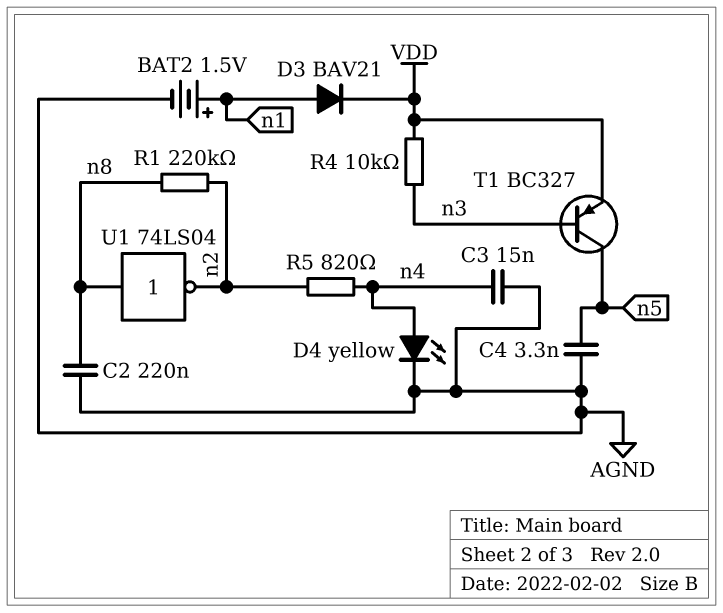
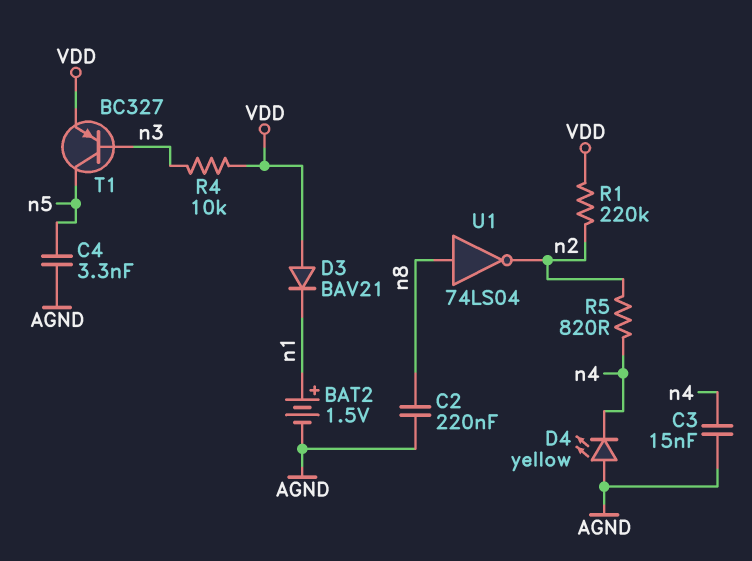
D3: diode BAV21 (A n1, K VDD) -> diode BAV21 (A VDD, K n1)
D4: LED yellow (A n4, K AGND) -> LED yellow (A AGND, K n4)
R1: 220k (n2, n8) -> 220k (VDD, n2)

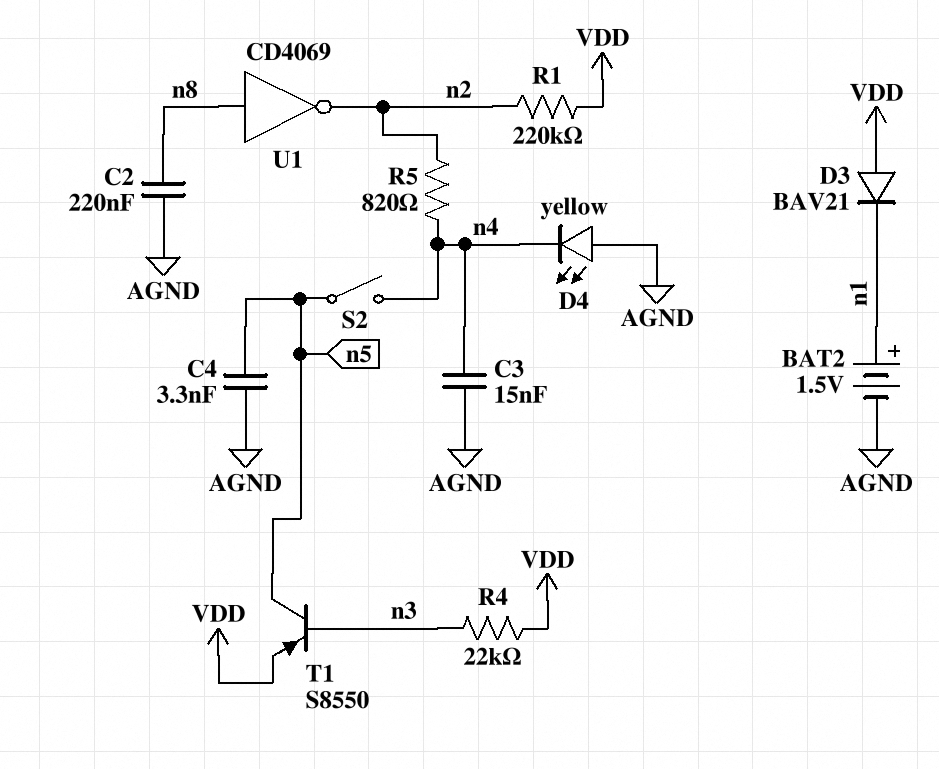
R4: 10k (VDD, n3) -> 22k (VDD, n3)
S2: none -> switch (n4, n5)
T1: PNP BC327 (B n3, C n5, E VDD) -> PNP S8550 (B n3, C n5, E VDD)
U1: NOT 74LS04 (in n8, out n2) -> NOT CD4069 (in n8, out n2)

